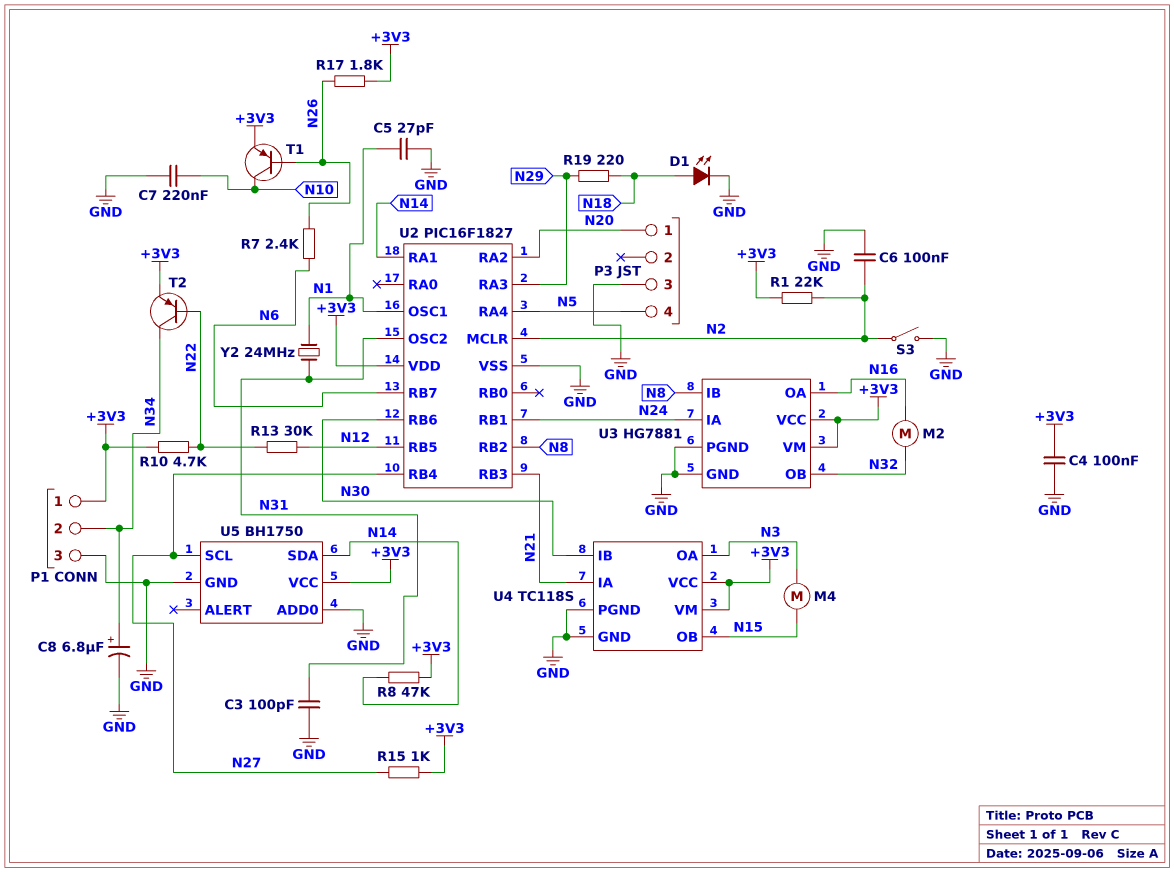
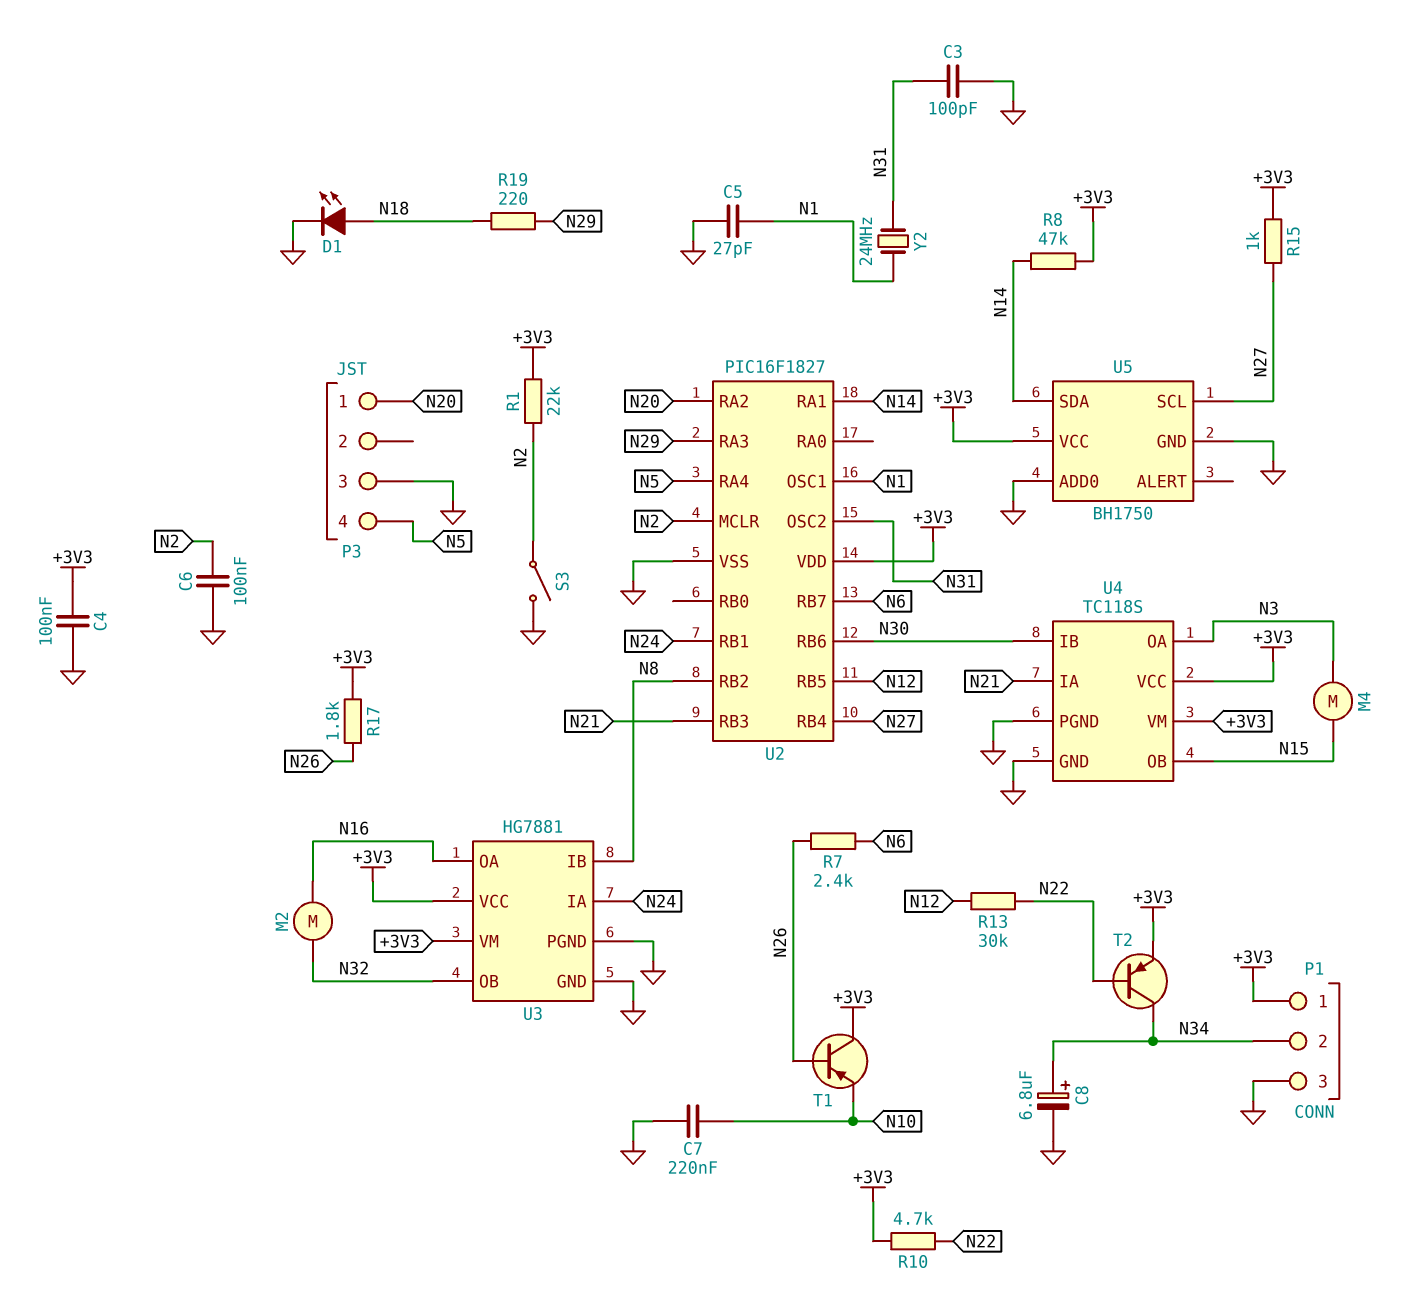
T1: PNP (B N26, C N10, E +3V3) -> PNP (B N26, C +3V3, E N10)

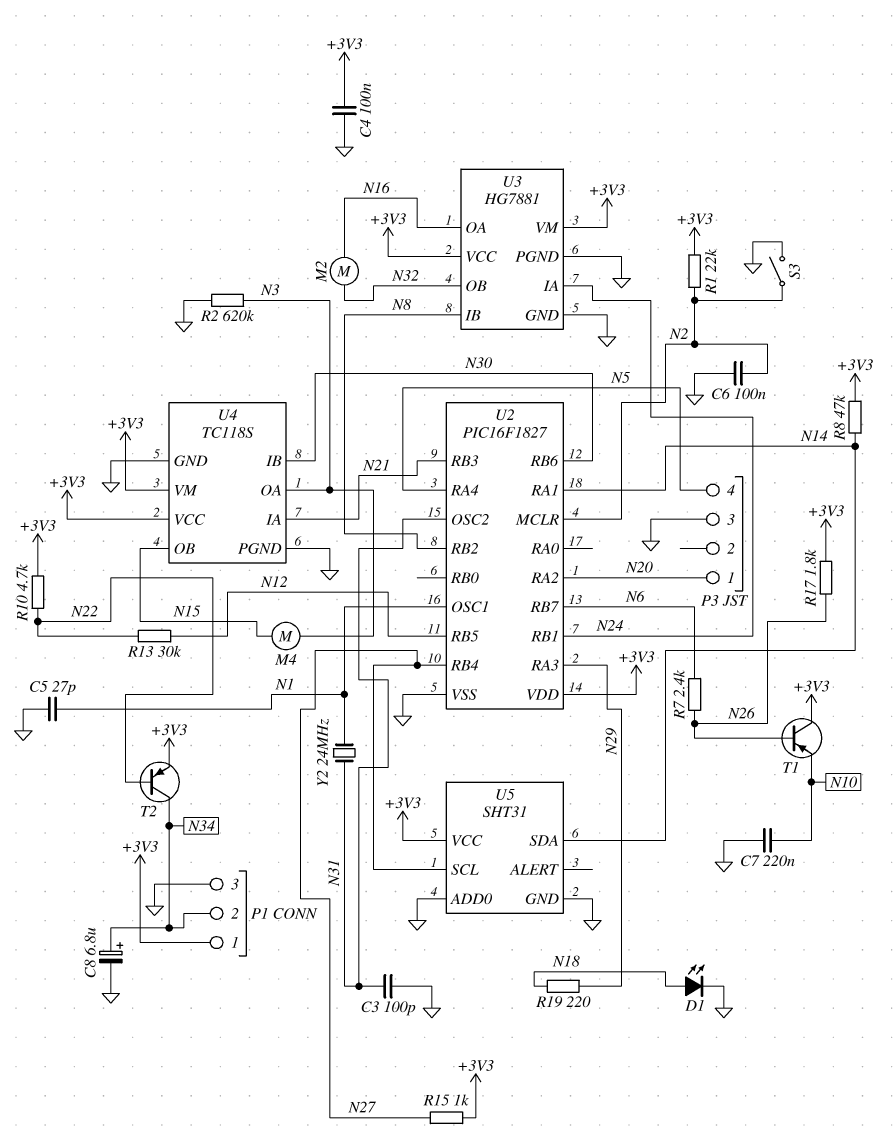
R2: none -> 620k (GND, N3)
U5: BH1750 -> SHT31

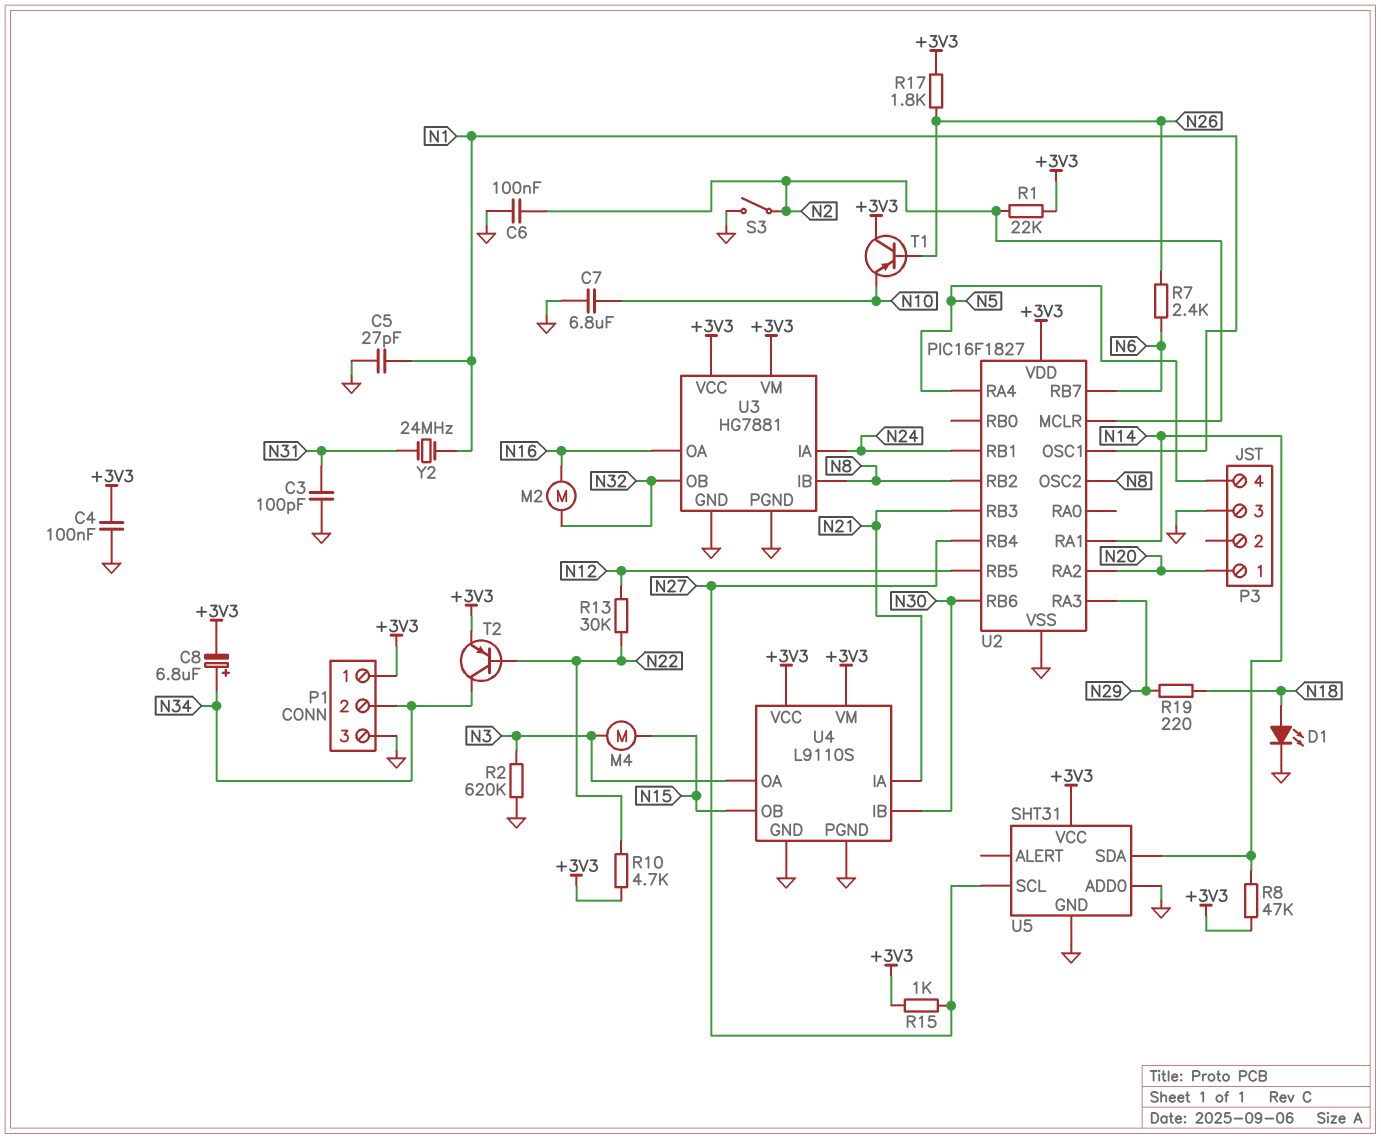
C7: 220nF (GND, N10) -> 6.8uF (GND, N10)
C8: 6.8uF (plus N34, minus GND) -> 6.8uF (plus N34, minus +3V3)
U2 pin OSC2: N31 -> N8
U4: TC118S -> L9110S

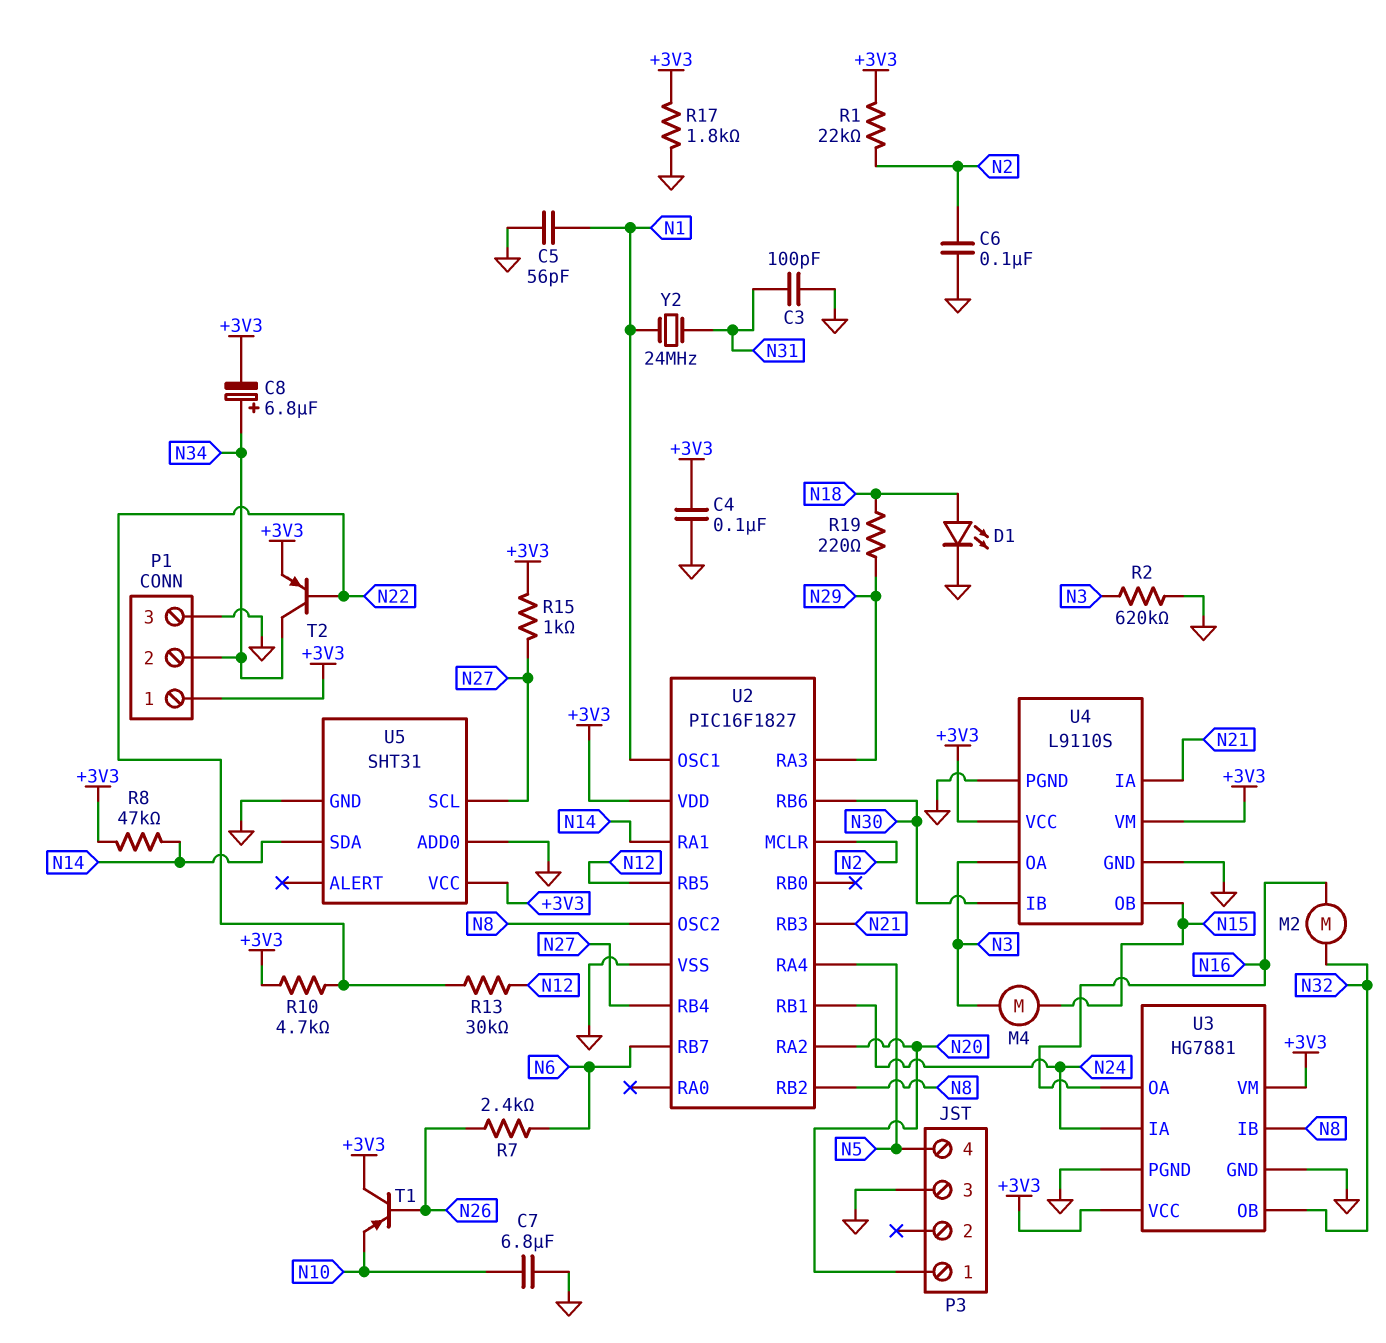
C5: 27pF (GND, N1) -> 56pF (GND, N1)
R17: 1.8k (+3V3, N26) -> 1.8k (+3V3, GND)
S3: switch (GND, N2) -> none

